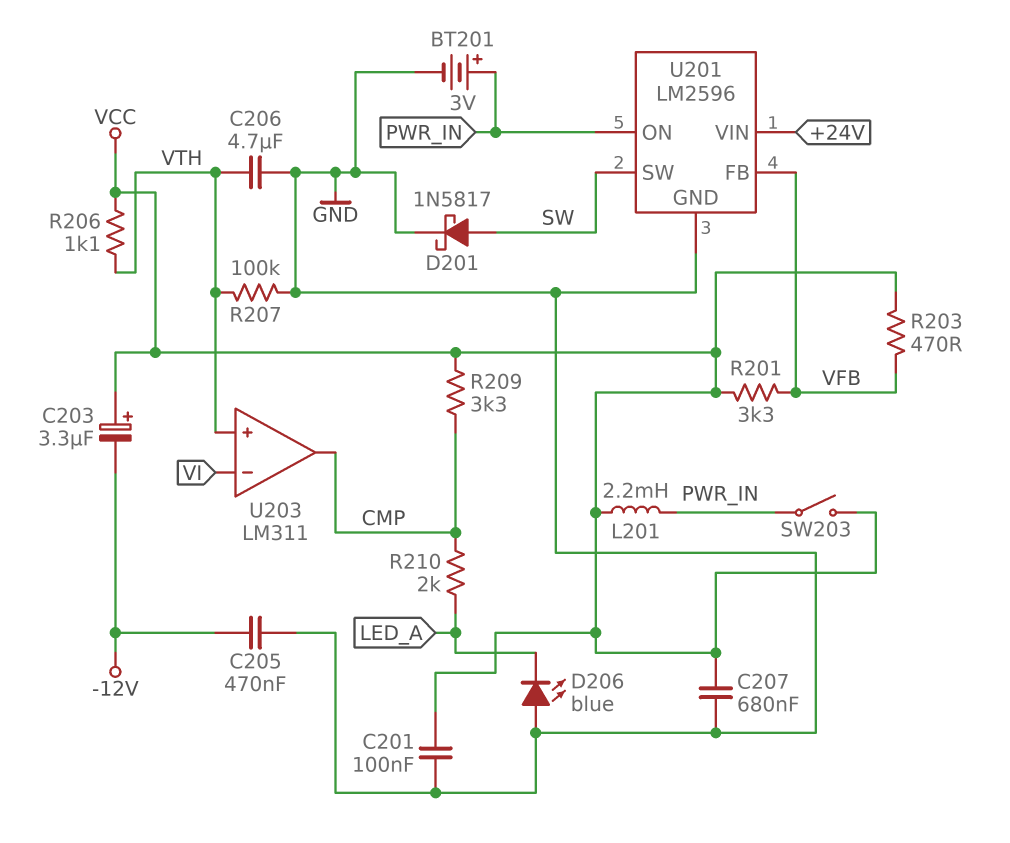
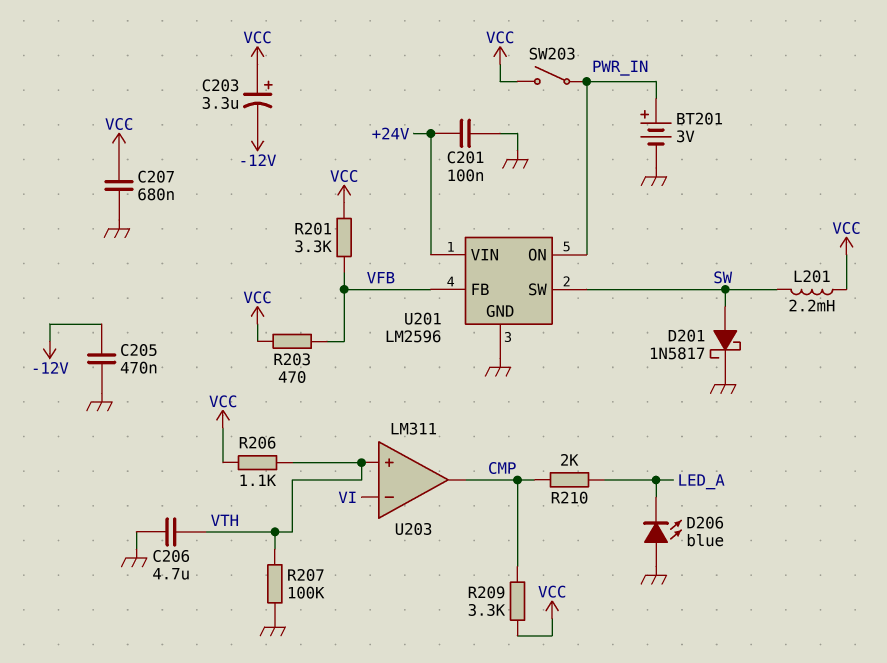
C201: 100nF (GND, VCC) -> 100nF (+24V, GND)
L201: 2.2mH (PWR_IN, VCC) -> 2.2mH (SW, VCC)

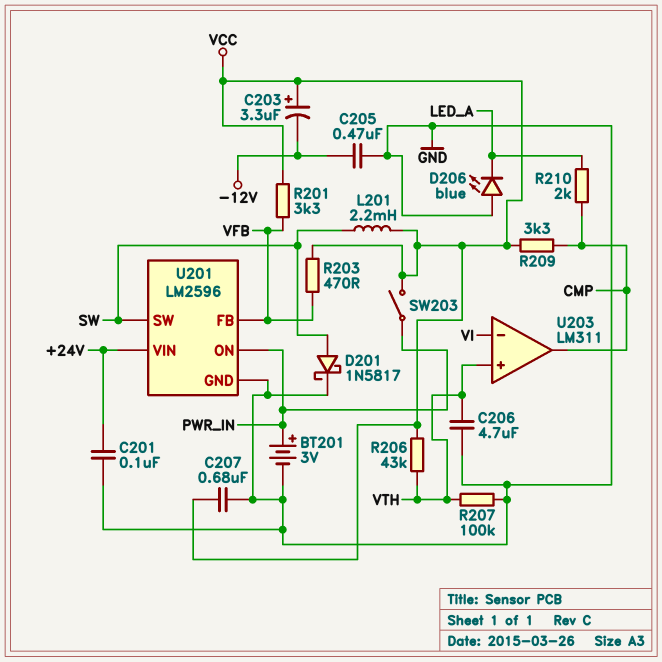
R206: 1.1k (VCC, VTH) -> 43k (VCC, VTH)

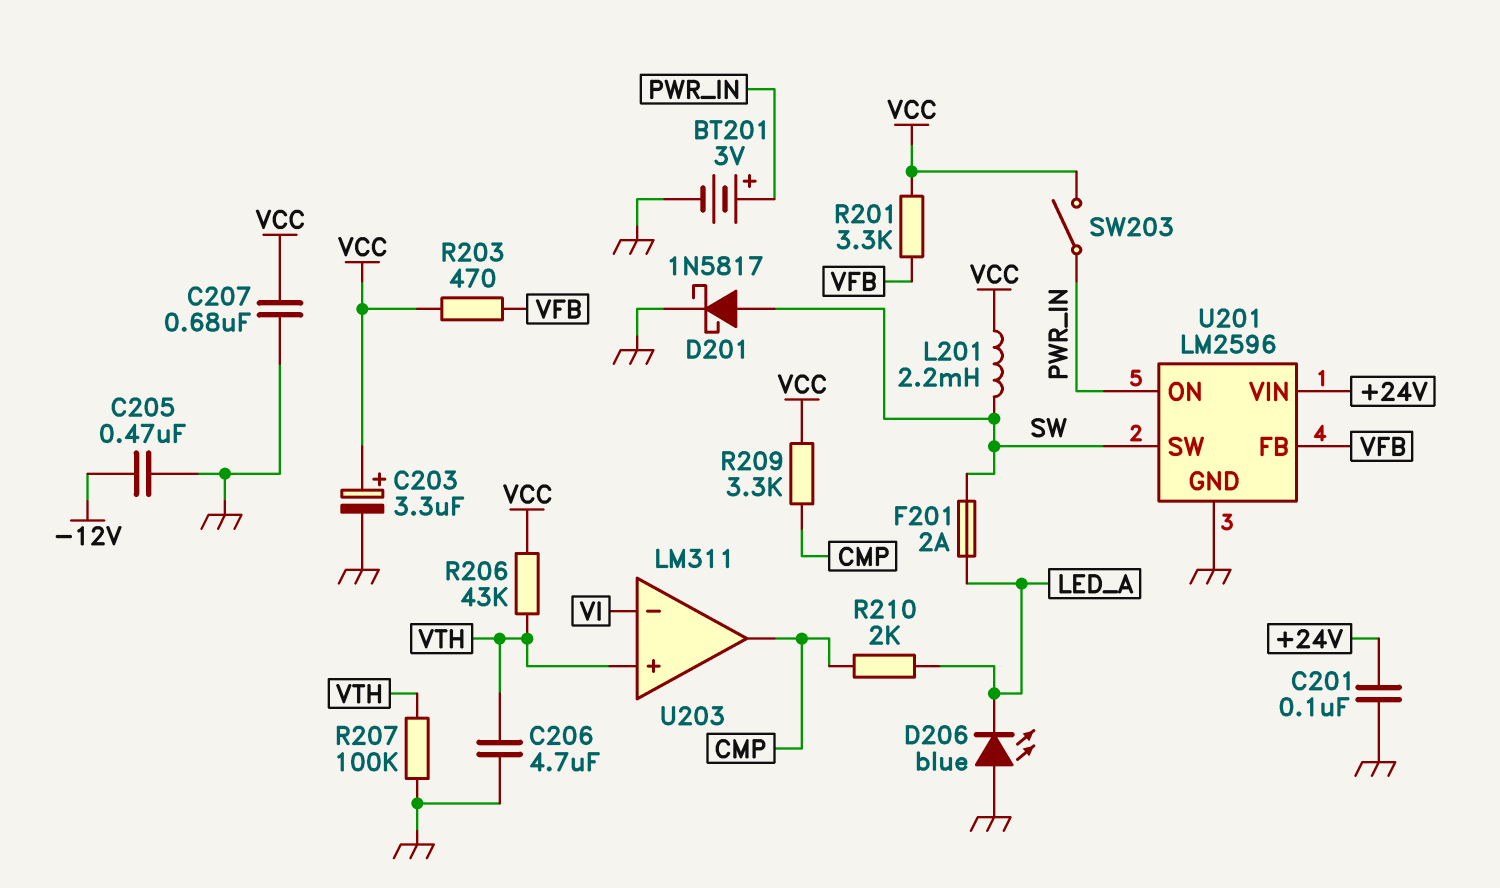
C203: 3.3uF (plus VCC, minus -12V) -> 3.3uF (plus VCC, minus GND)
F201: none -> 2A (LED_A, SW)

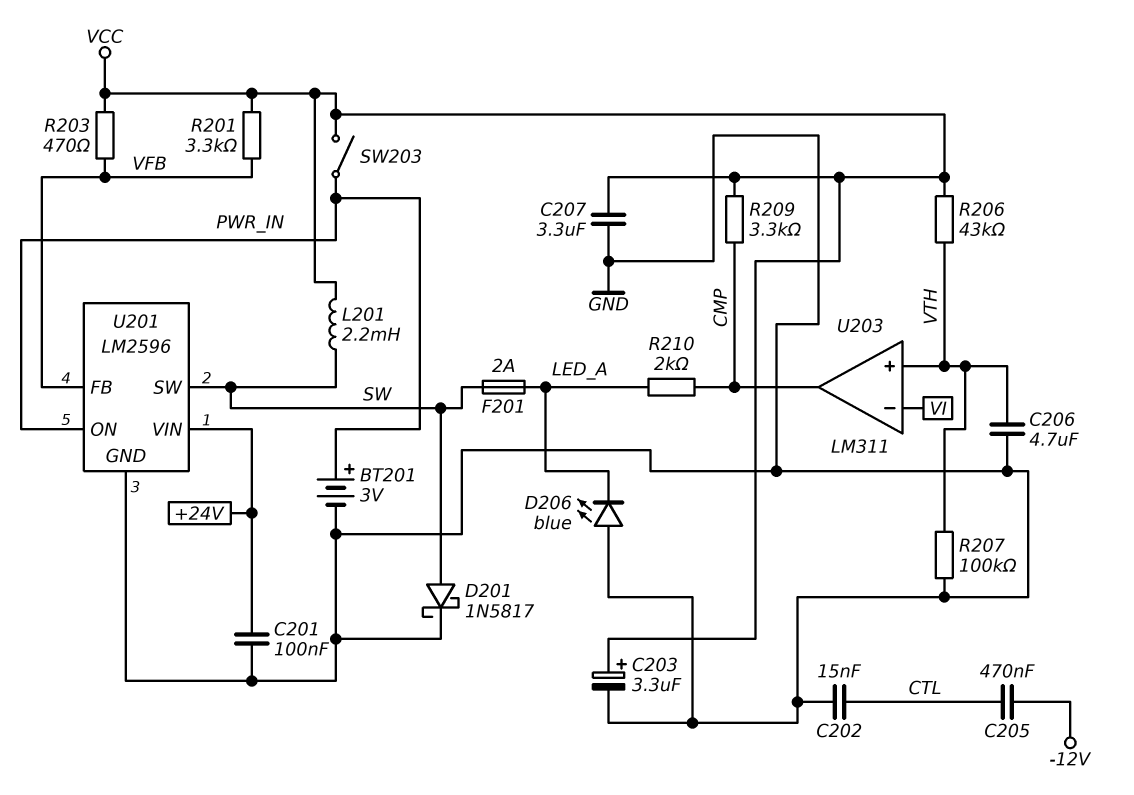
C202: none -> 15nF (CTL, GND)
C205: 470nF (-12V, GND) -> 470nF (-12V, CTL)
C207: 680nF (GND, VCC) -> 3.3uF (GND, VCC)

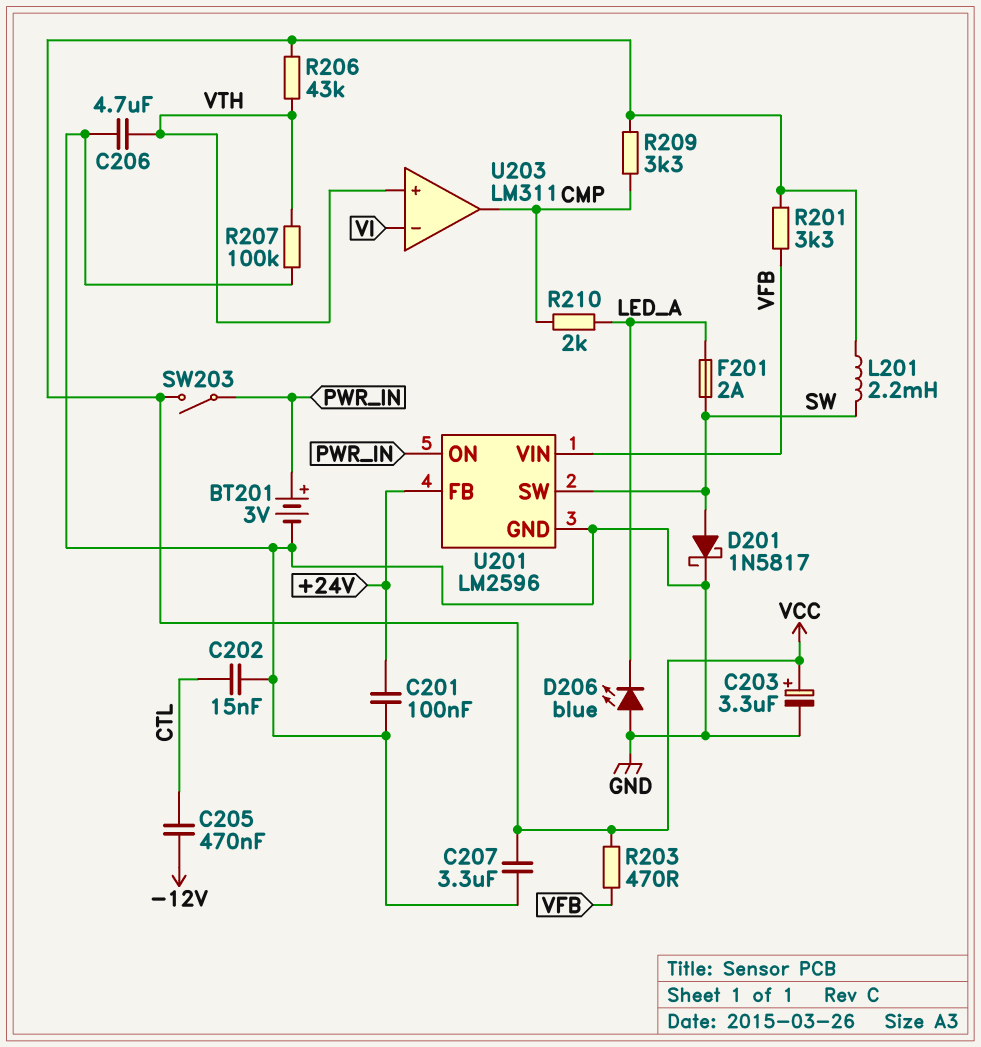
U201 pin FB: VFB -> +24V
U201 pin VIN: +24V -> VFB

